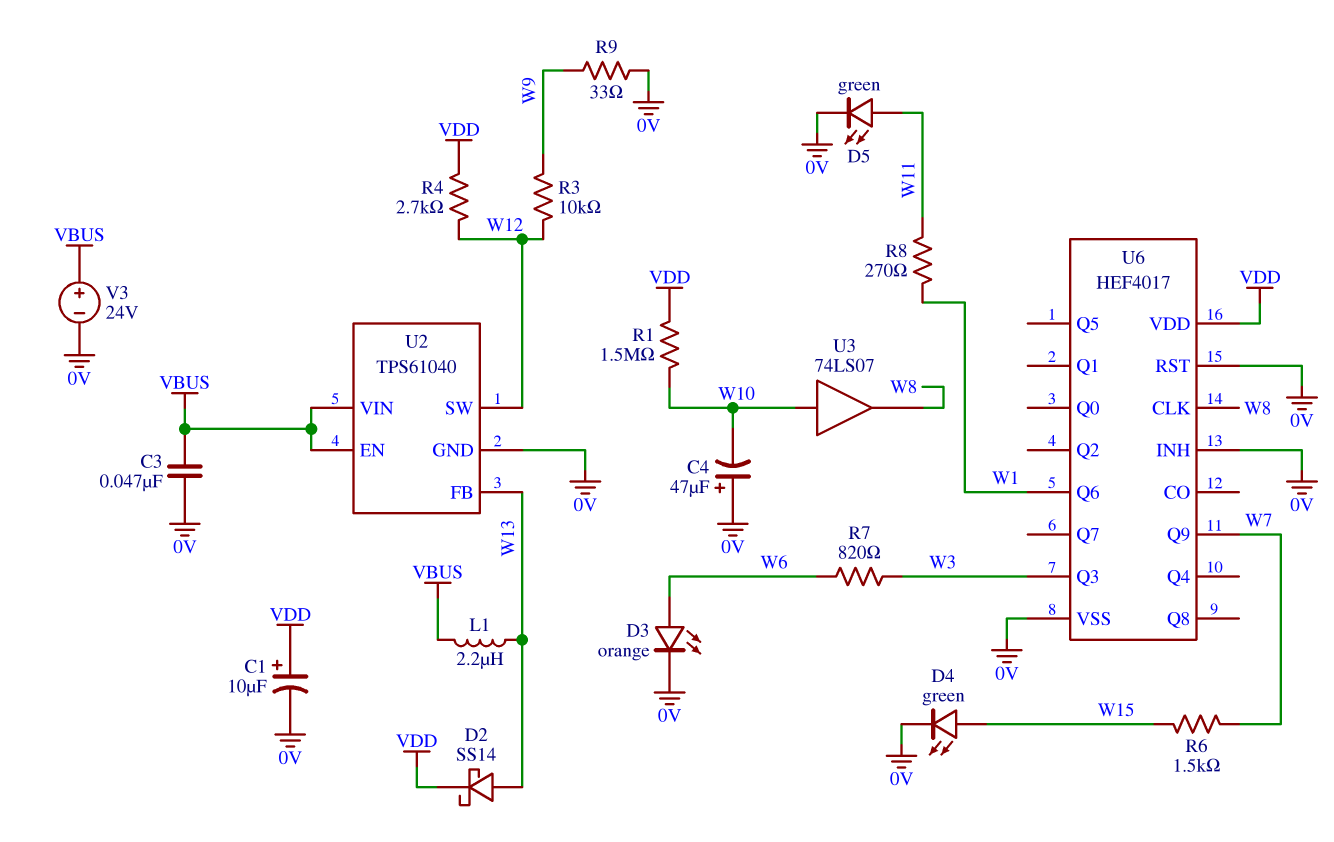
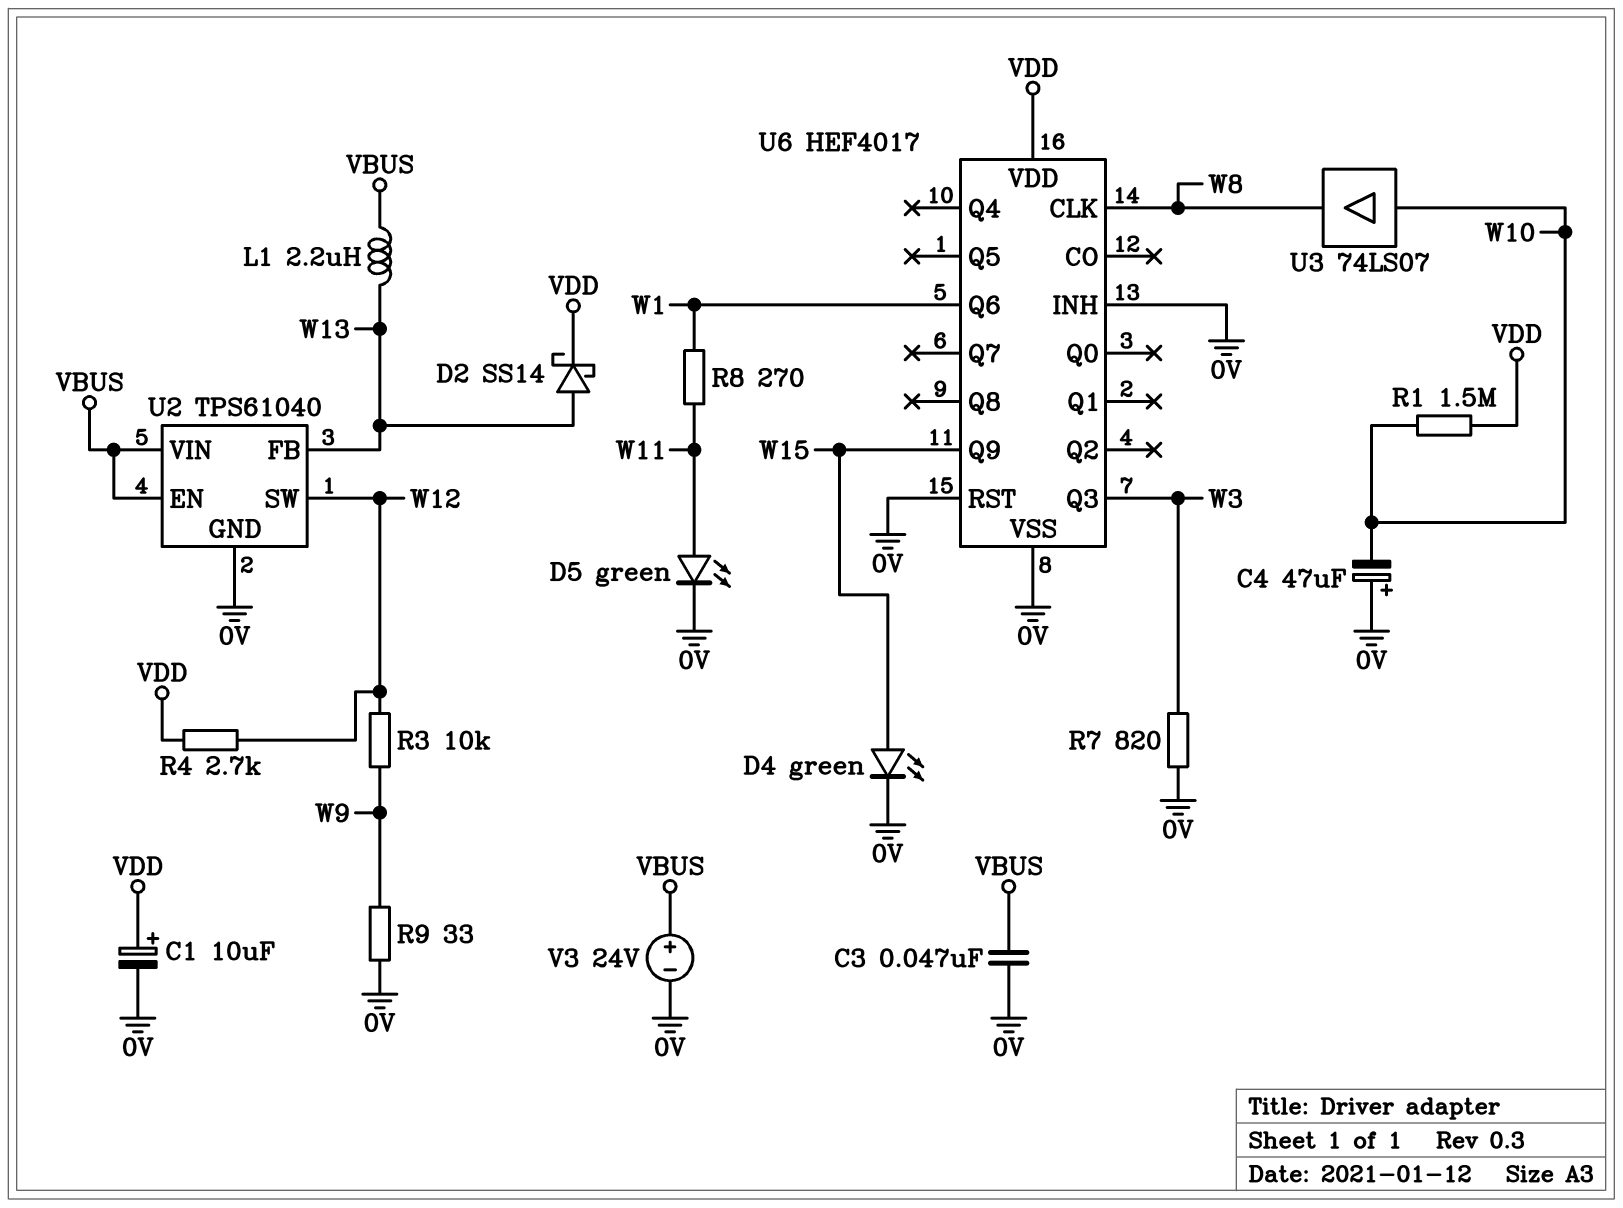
D3: LED orange (A W6, K 0V) -> none
R6: 1.5k (W7, W15) -> none
R7: 820 (W3, W6) -> 820 (0V, W3)
U6 pin Q9: W7 -> W15

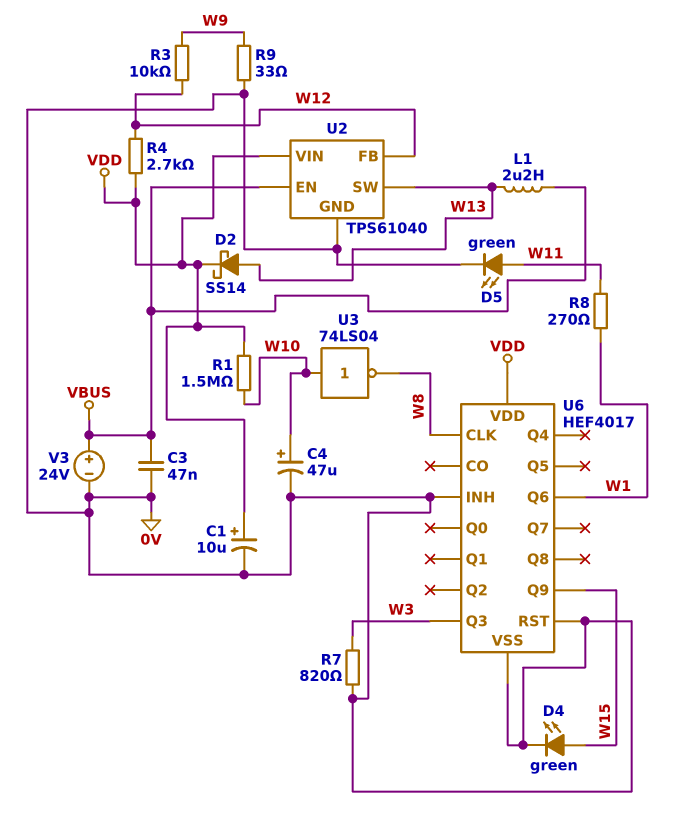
C4: 47uF (plus 0V, minus W10) -> 47uF (plus W10, minus 0V)
U2 pin FB: W13 -> W12
U2 pin SW: W12 -> W13
U2 pin VIN: VBUS -> VDD
U3: buffer 74LS07 (in W10, out W8) -> NOT 74LS04 (in W10, out W8)

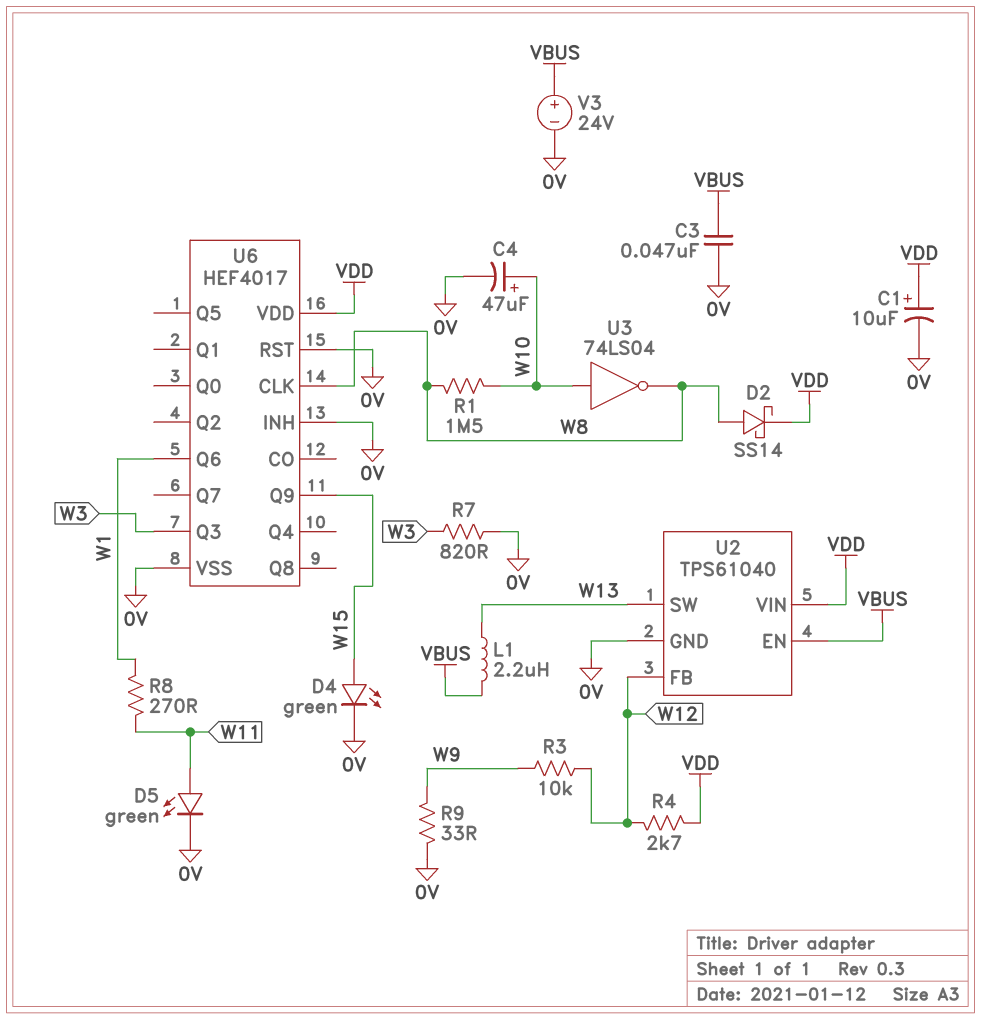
D2: schottky SS14 (A W13, K VDD) -> schottky SS14 (A W8, K VDD)
R1: 1.5M (VDD, W10) -> 1.5M (W8, W10)

